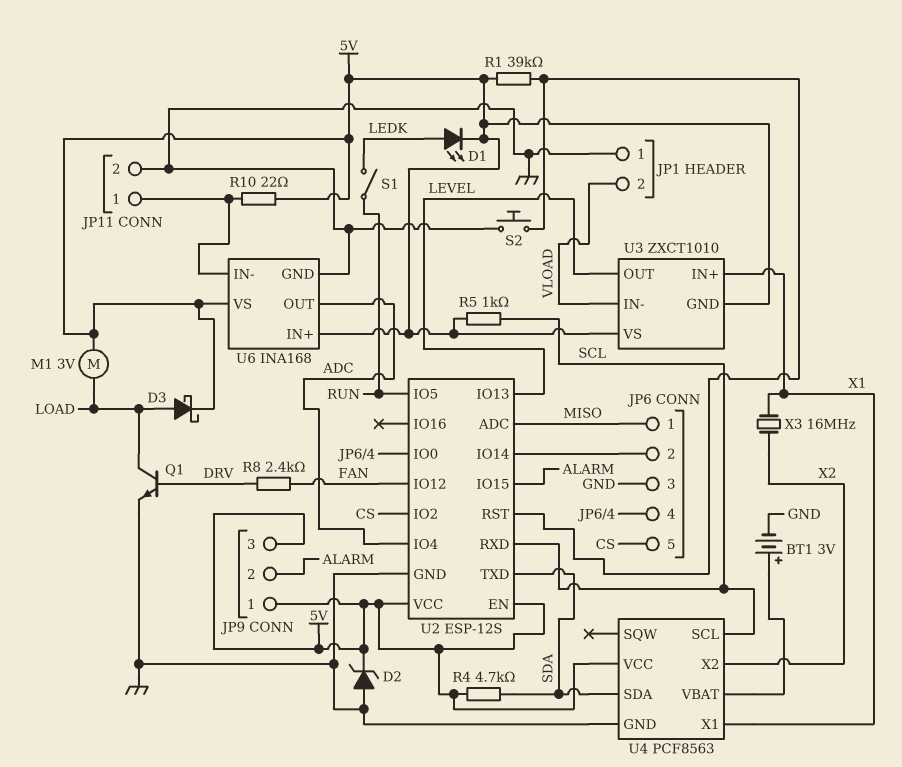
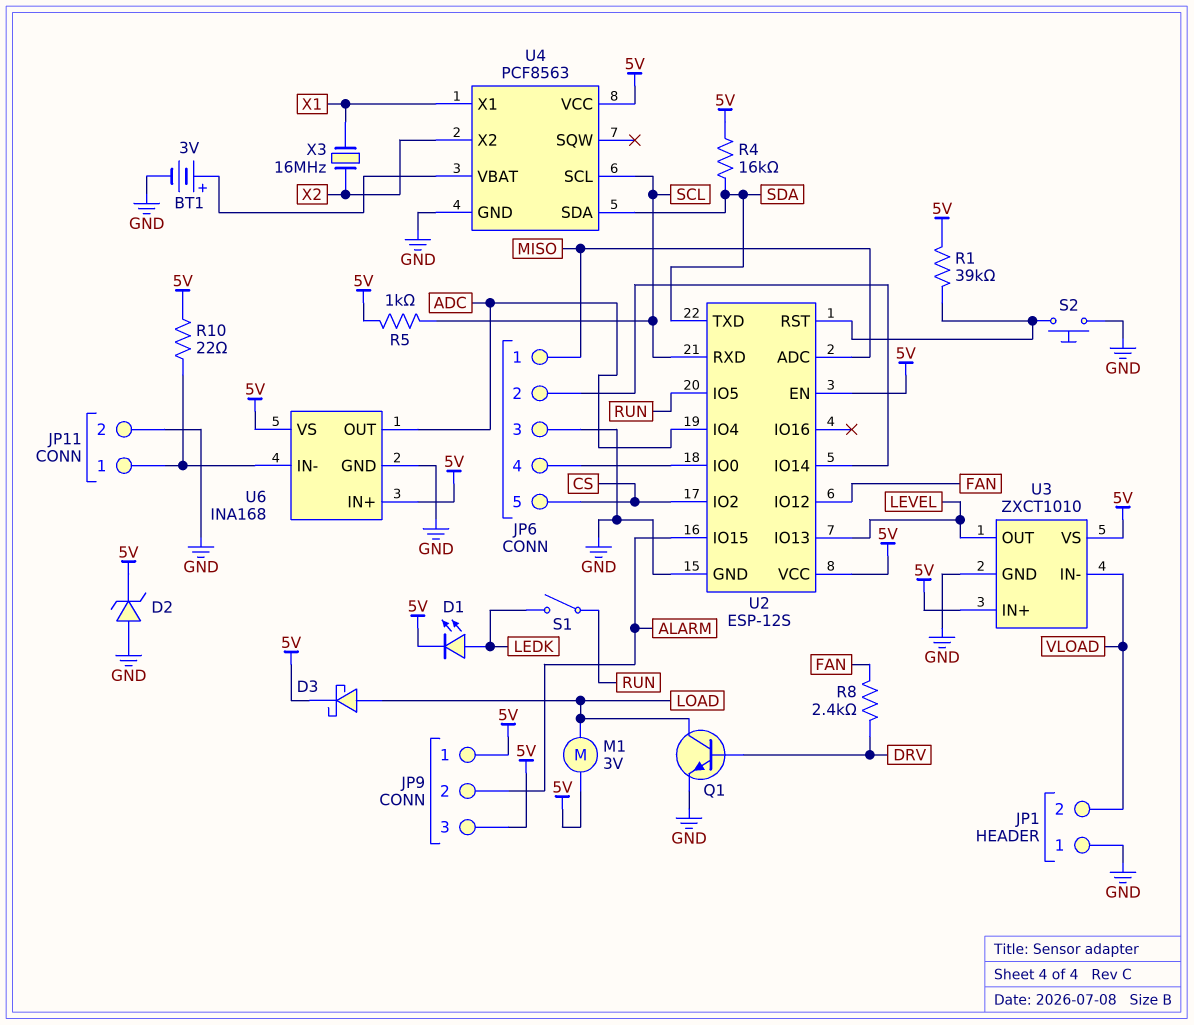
R4: 4.7k (5V, SDA) -> 16k (5V, SDA)
U3 pin GND: 5V -> GND
U3 pin IN+: X1 -> 5V

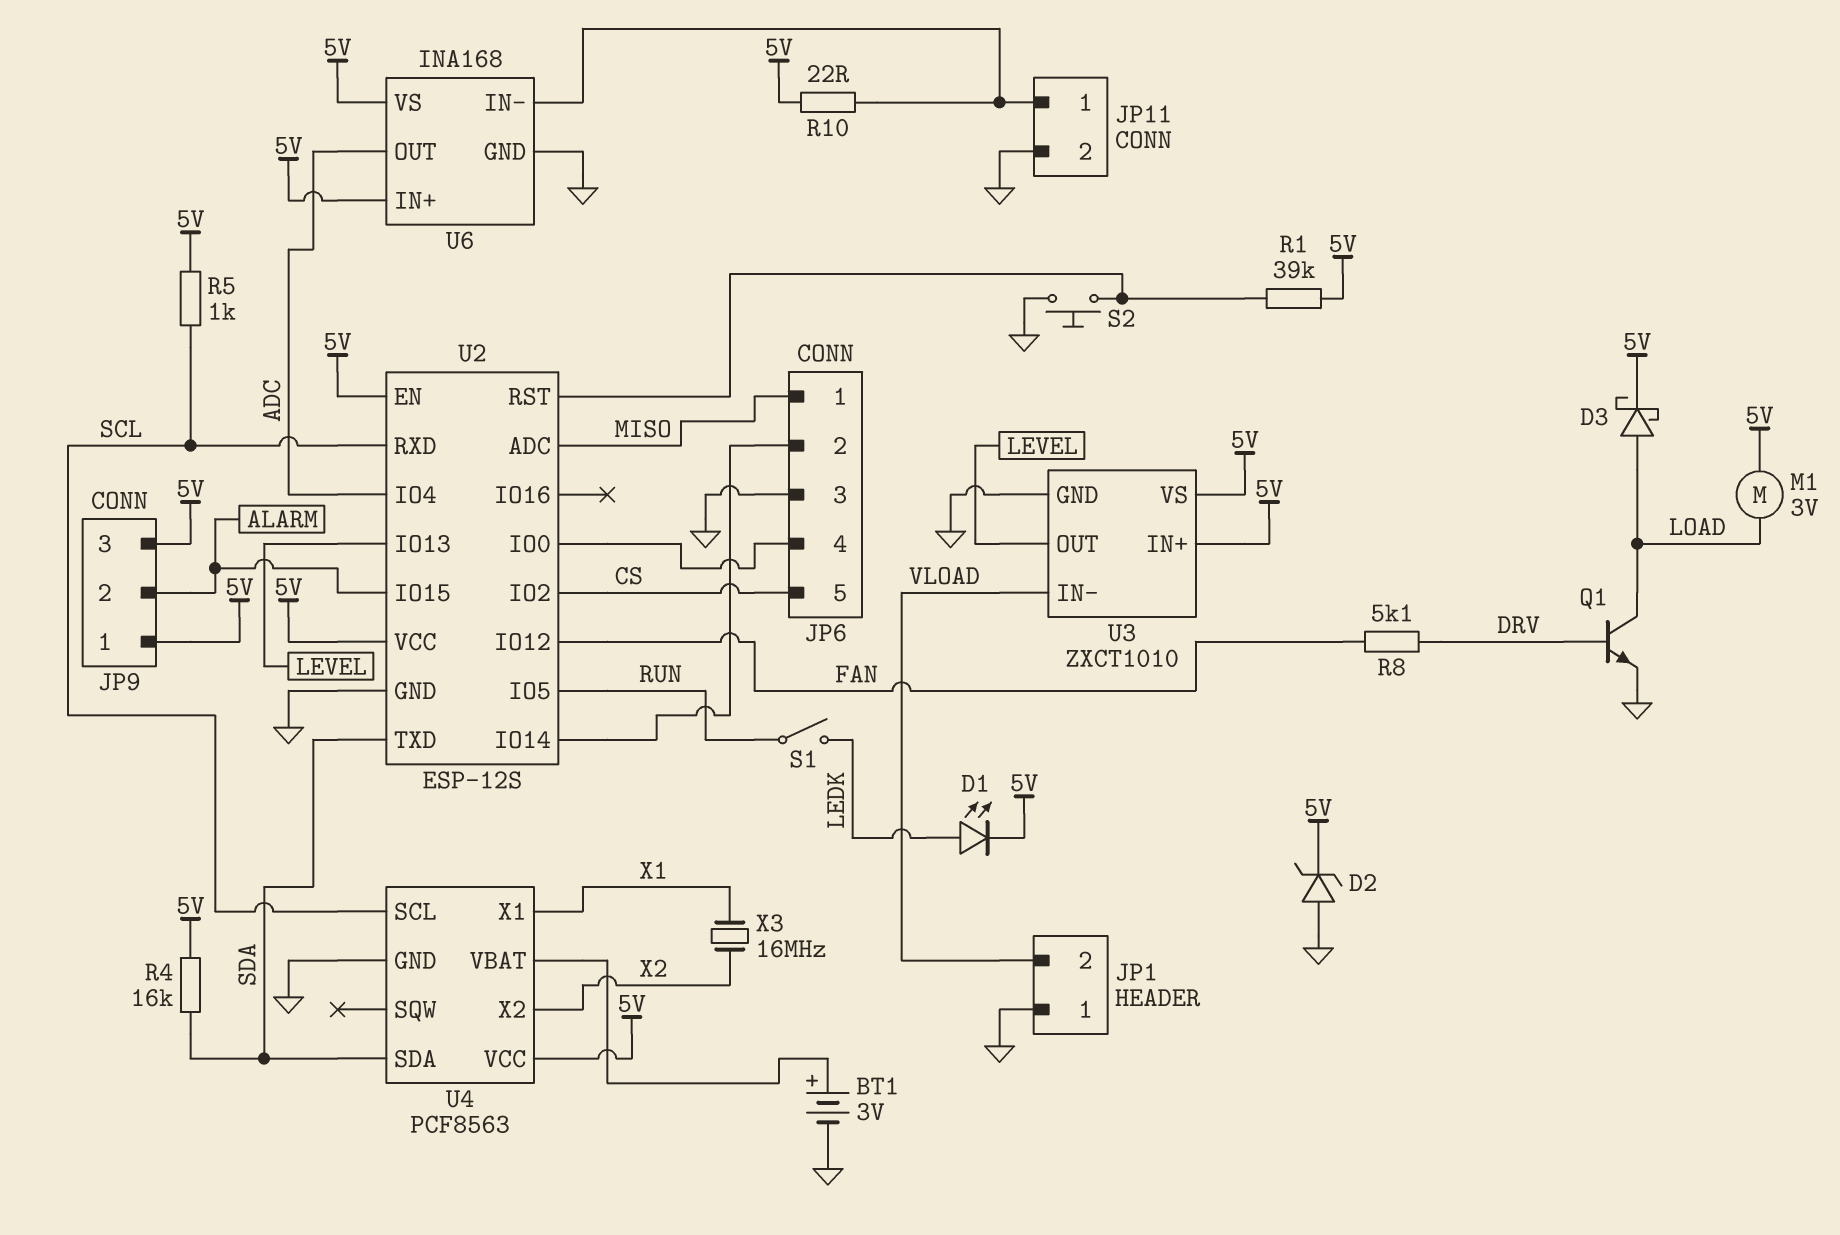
R8: 2.4k (DRV, FAN) -> 5.1k (DRV, FAN)

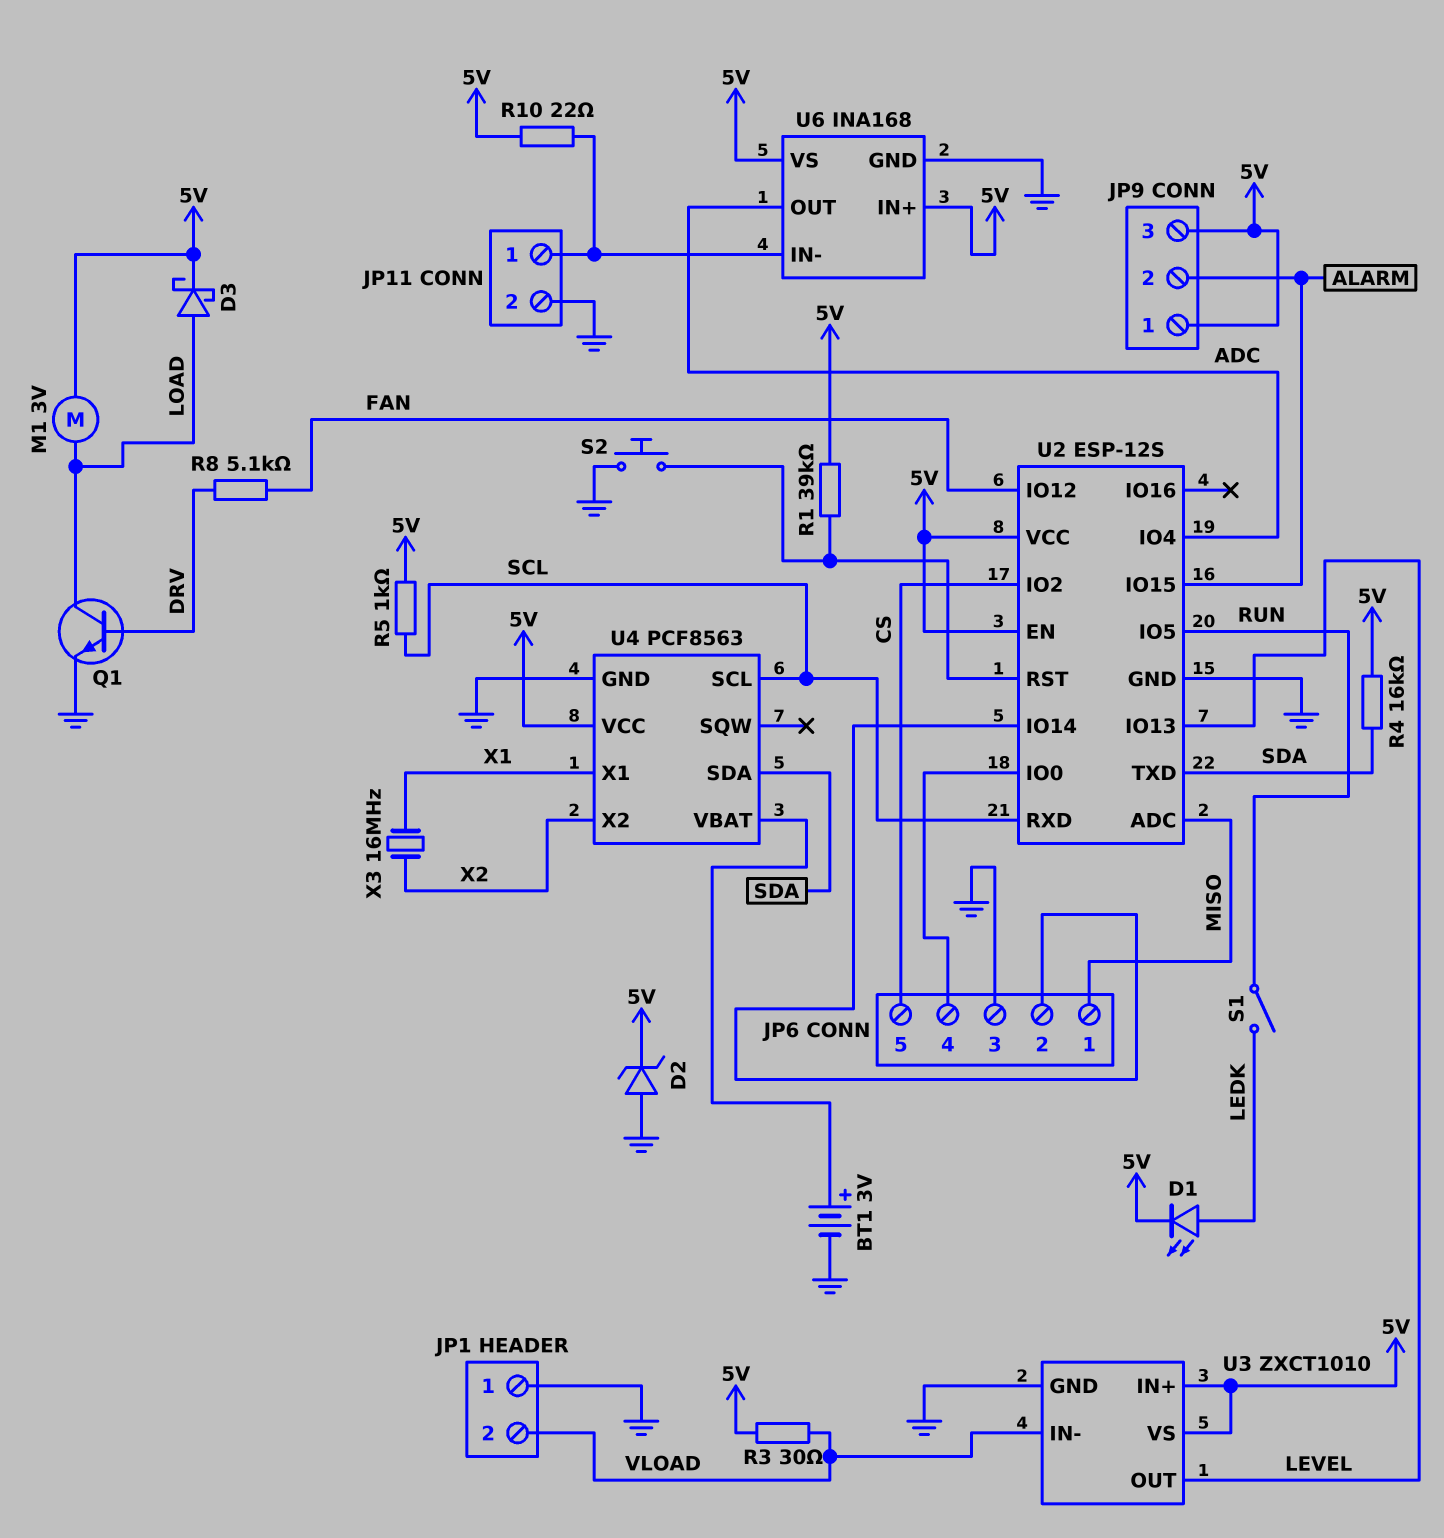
R3: none -> 30 (5V, VLOAD)

